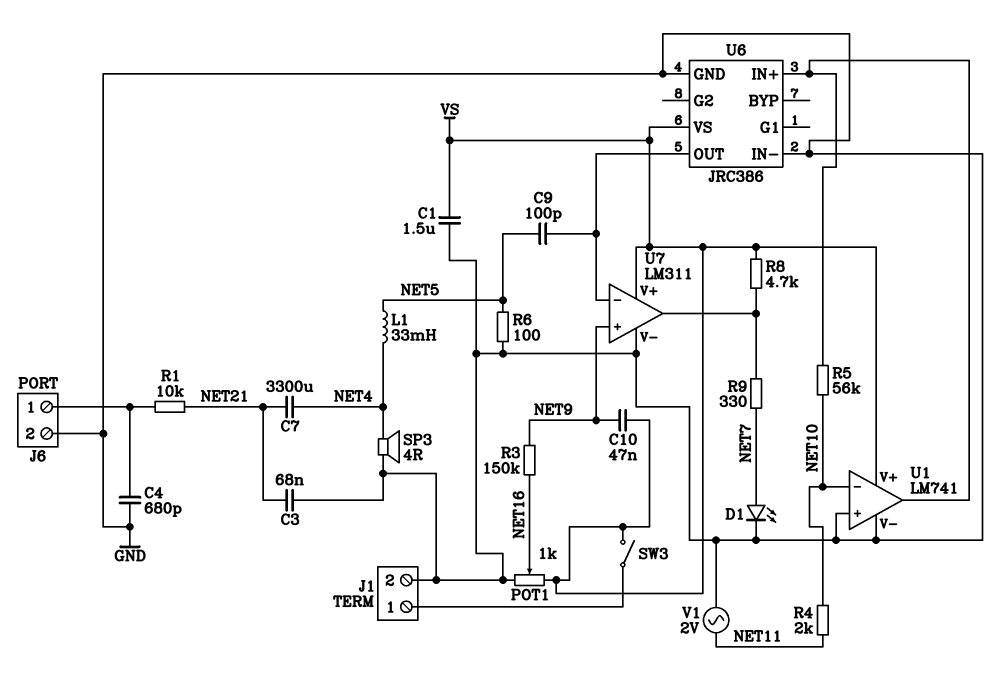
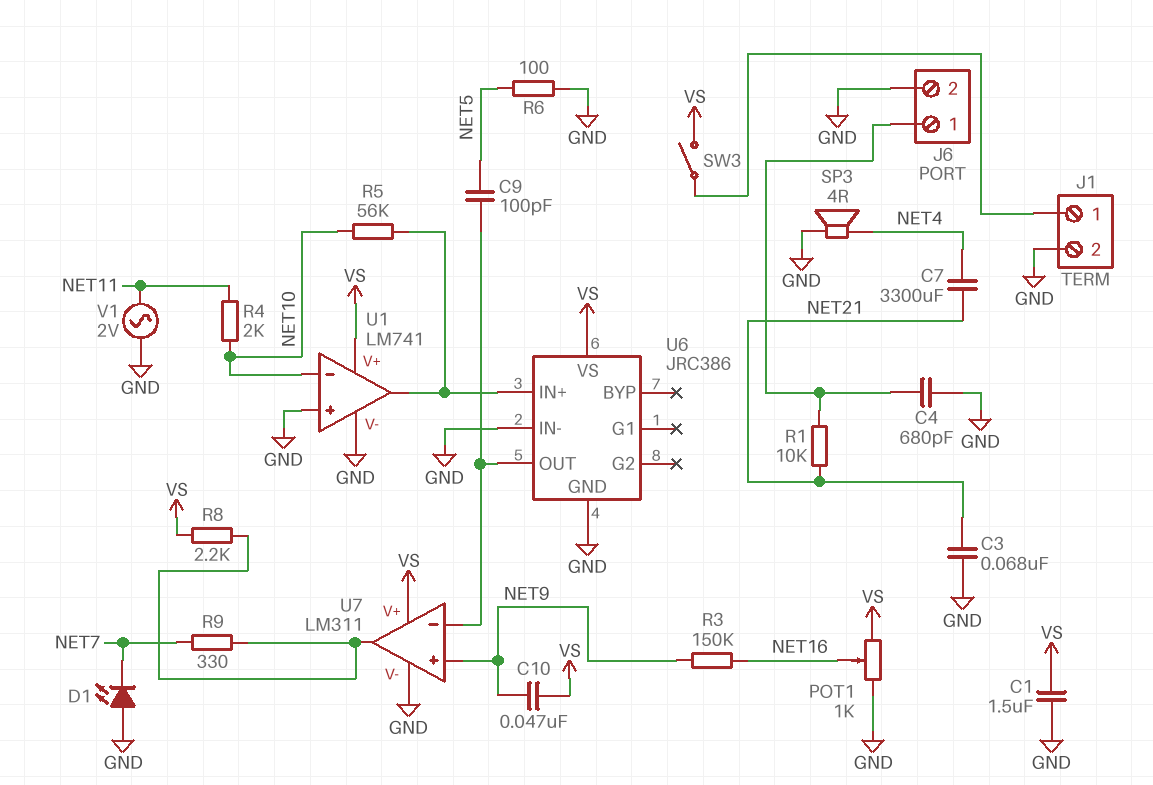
D1: LED (A NET7, K GND) -> LED (A GND, K NET7)
L1: 33mH (NET4, NET5) -> none
R8: 4.7k (U7/out, VS) -> 2.2k (U7/out, VS)

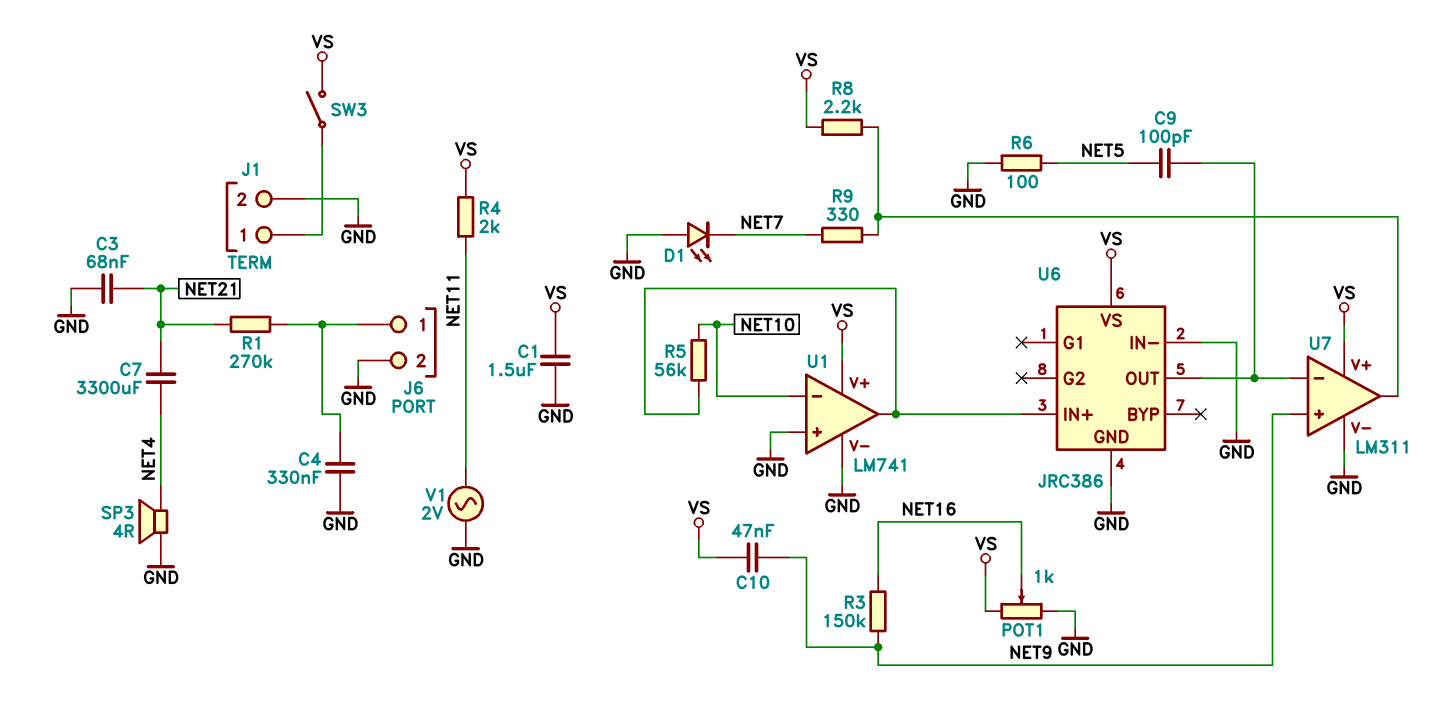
C4: 680pF (GND, J6/1) -> 330nF (GND, J6/1)
R1: 10k (J6/1, NET21) -> 270k (J6/1, NET21)
R4: 2k (NET10, NET11) -> 2k (NET11, VS)

